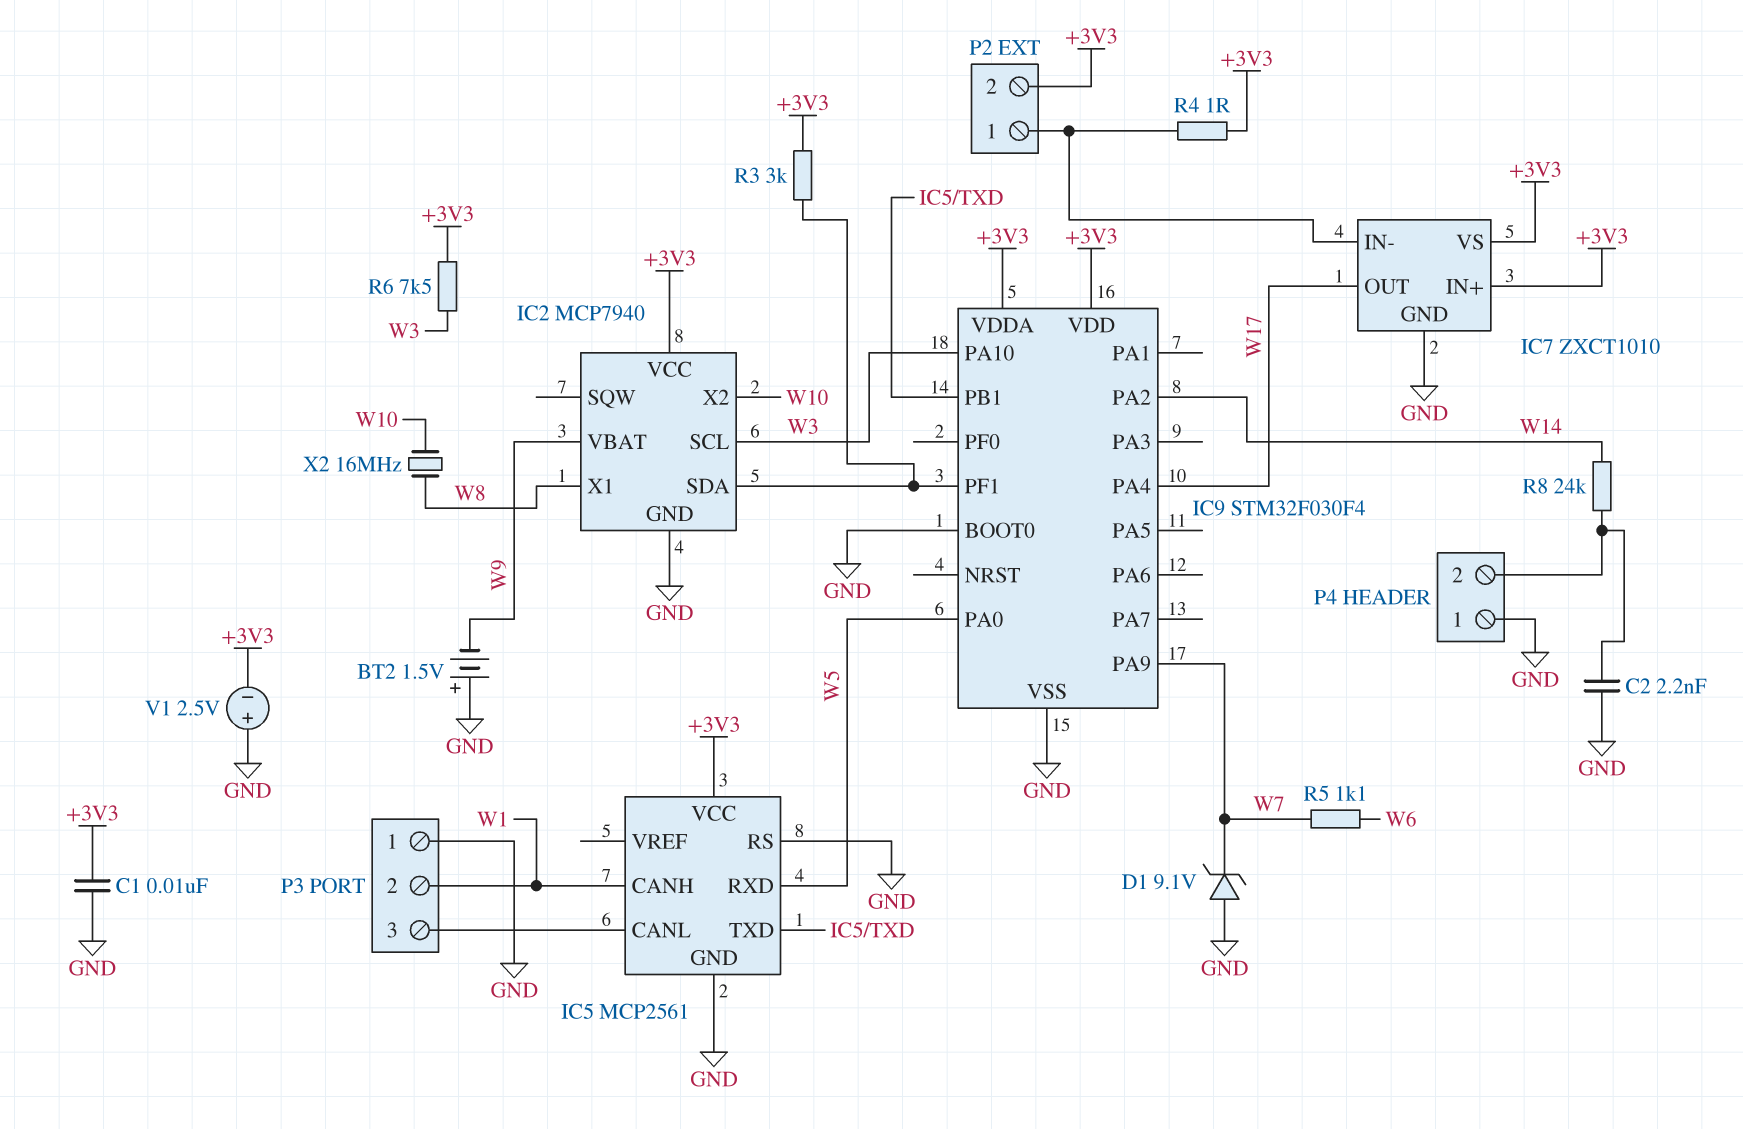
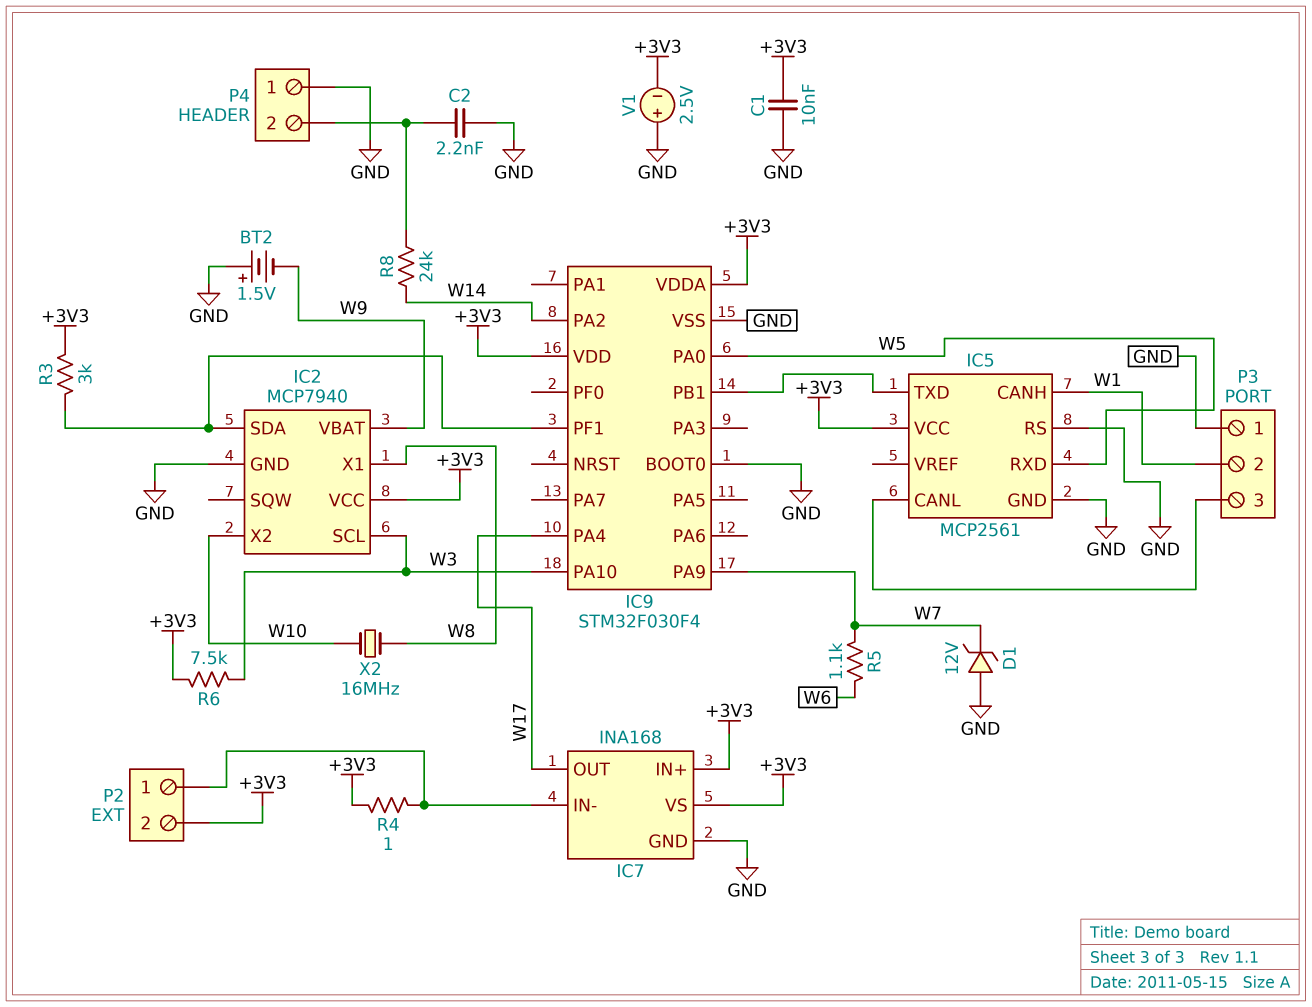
D1: zener 9.1V (A GND, K W7) -> zener 12V (A GND, K W7)
IC7: ZXCT1010 -> INA168

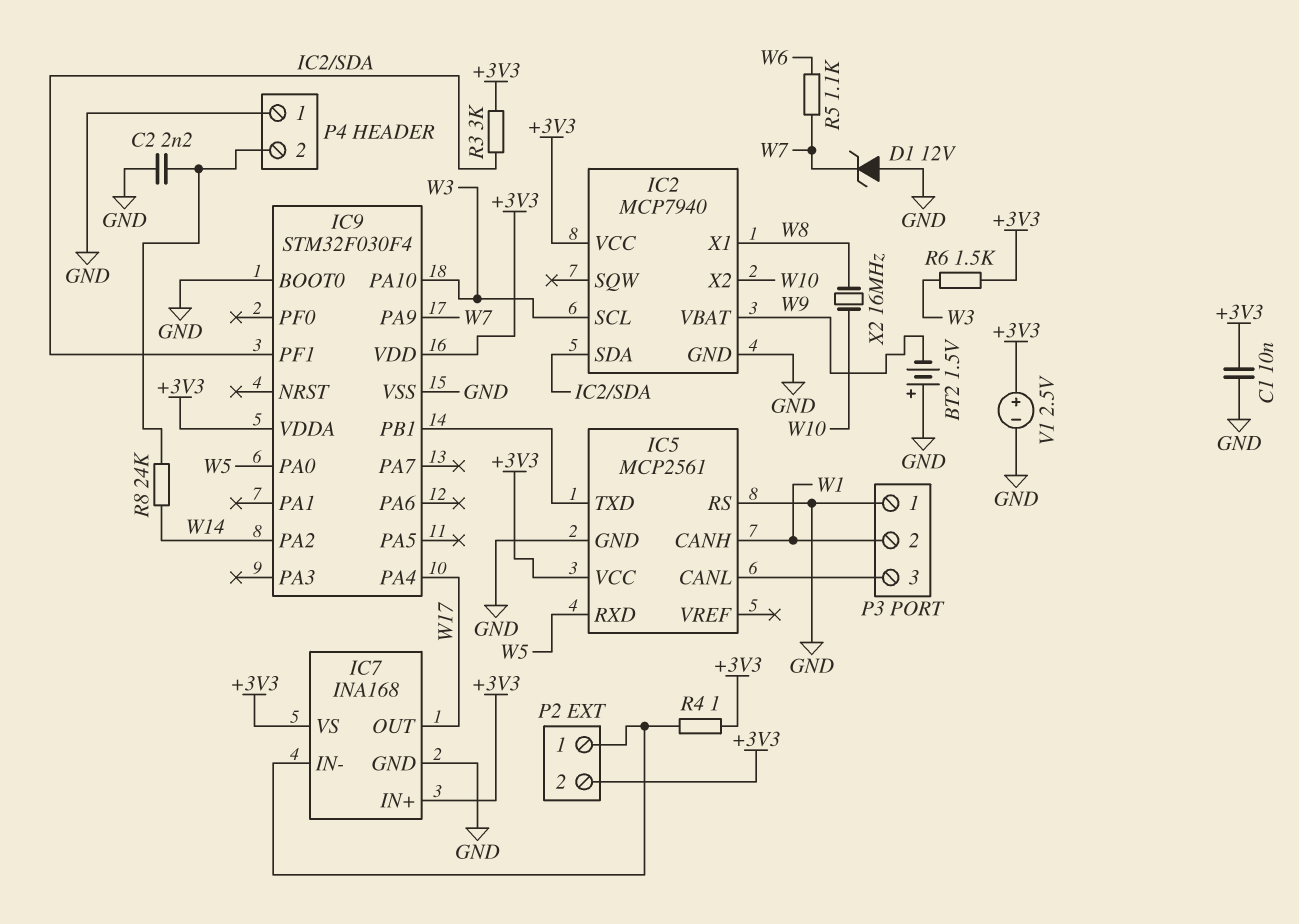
R6: 7.5k (+3V3, W3) -> 1.5k (+3V3, W3)
V1: 2.5V (plus GND, minus +3V3) -> 2.5V (plus +3V3, minus GND)

